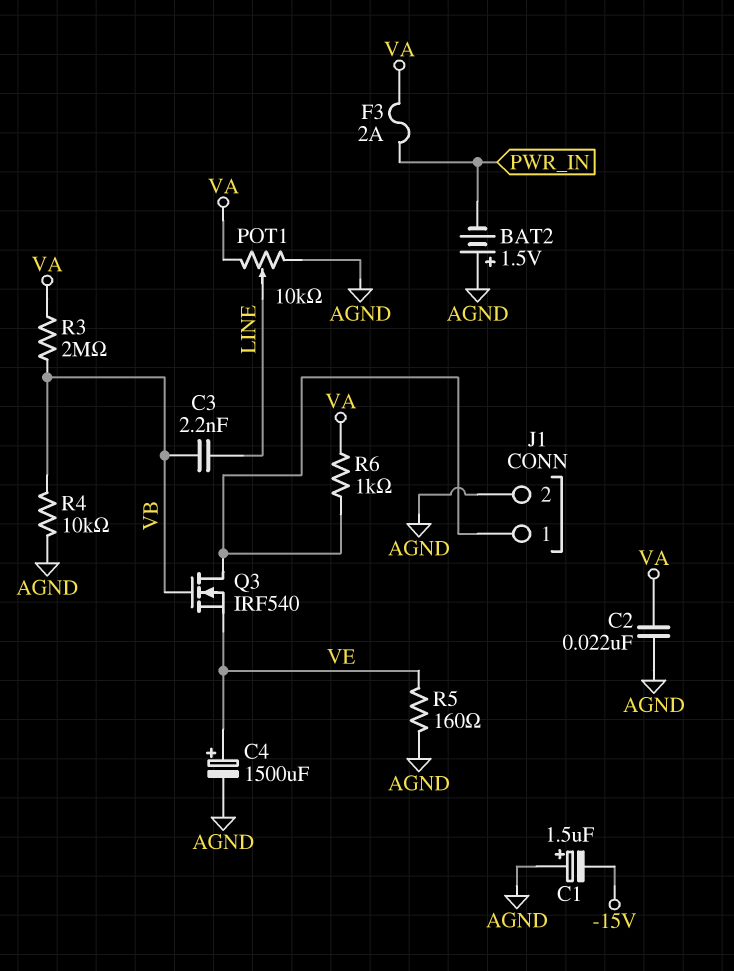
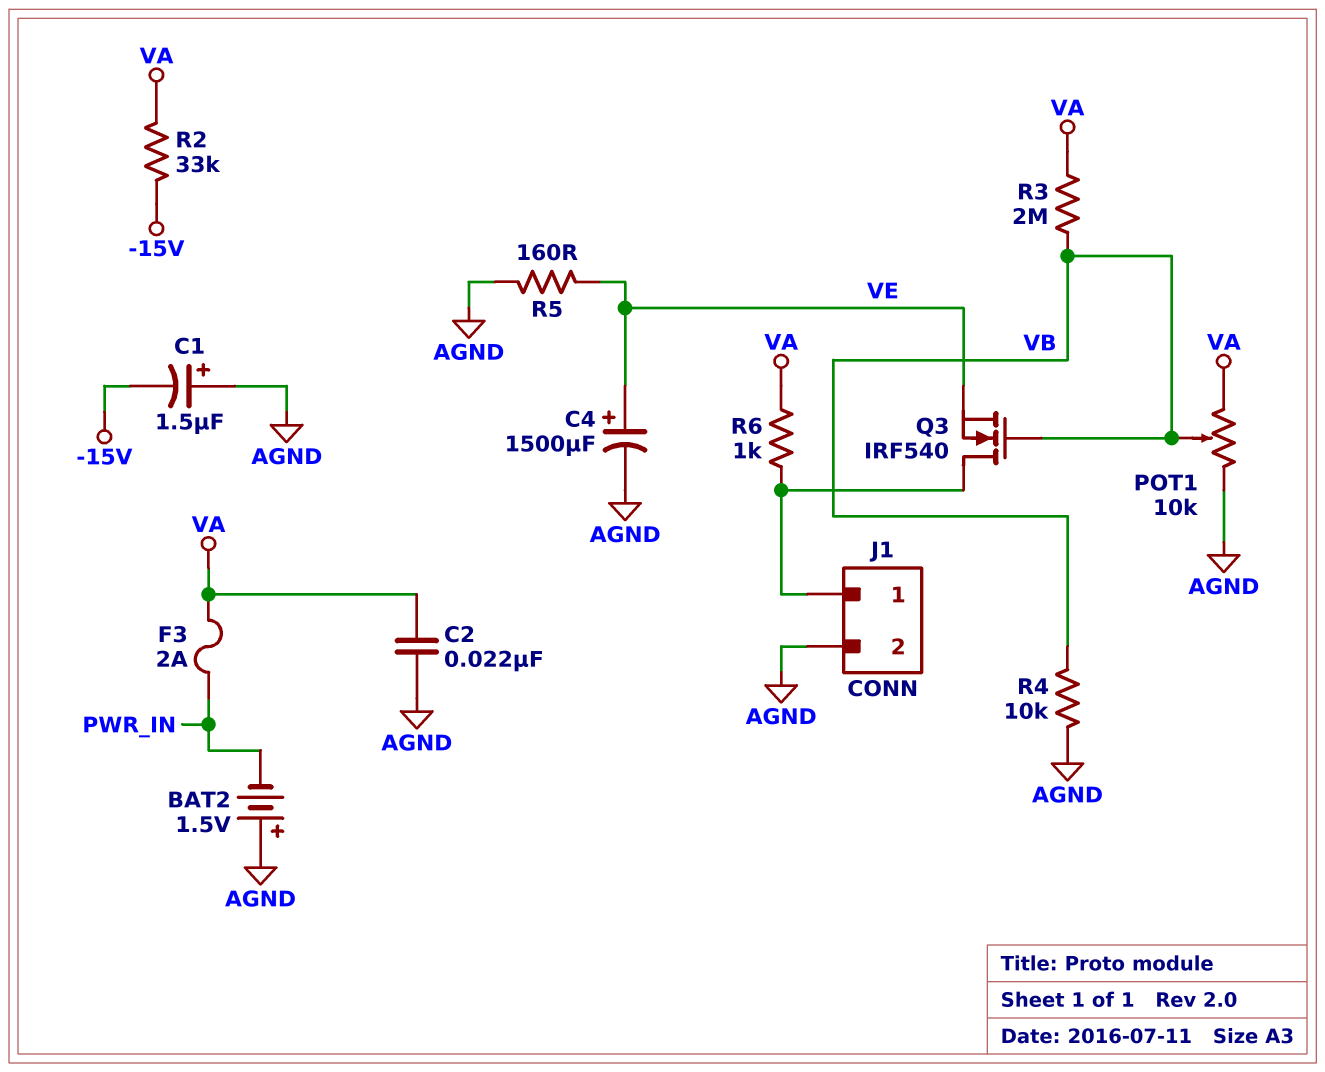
C3: 2.2nF (LINE, VB) -> none
POT1: 10k (AGND, VA, wiper LINE) -> 10k (AGND, VA, wiper VB)
R2: none -> 33k (-15V, VA)

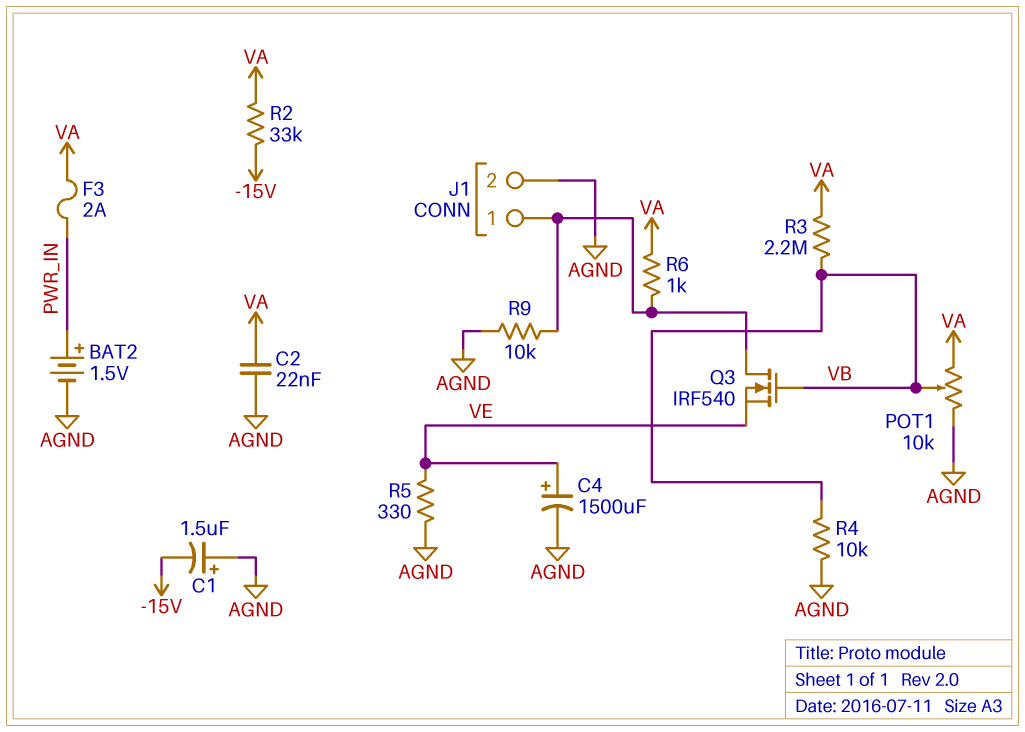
BAT2: 1.5V (plus AGND, minus PWR_IN) -> 1.5V (plus PWR_IN, minus AGND)
R3: 2M (VA, VB) -> 2.2M (VA, VB)
R5: 160 (AGND, VE) -> 330 (AGND, VE)
R9: none -> 10k (AGND, J1/1)

